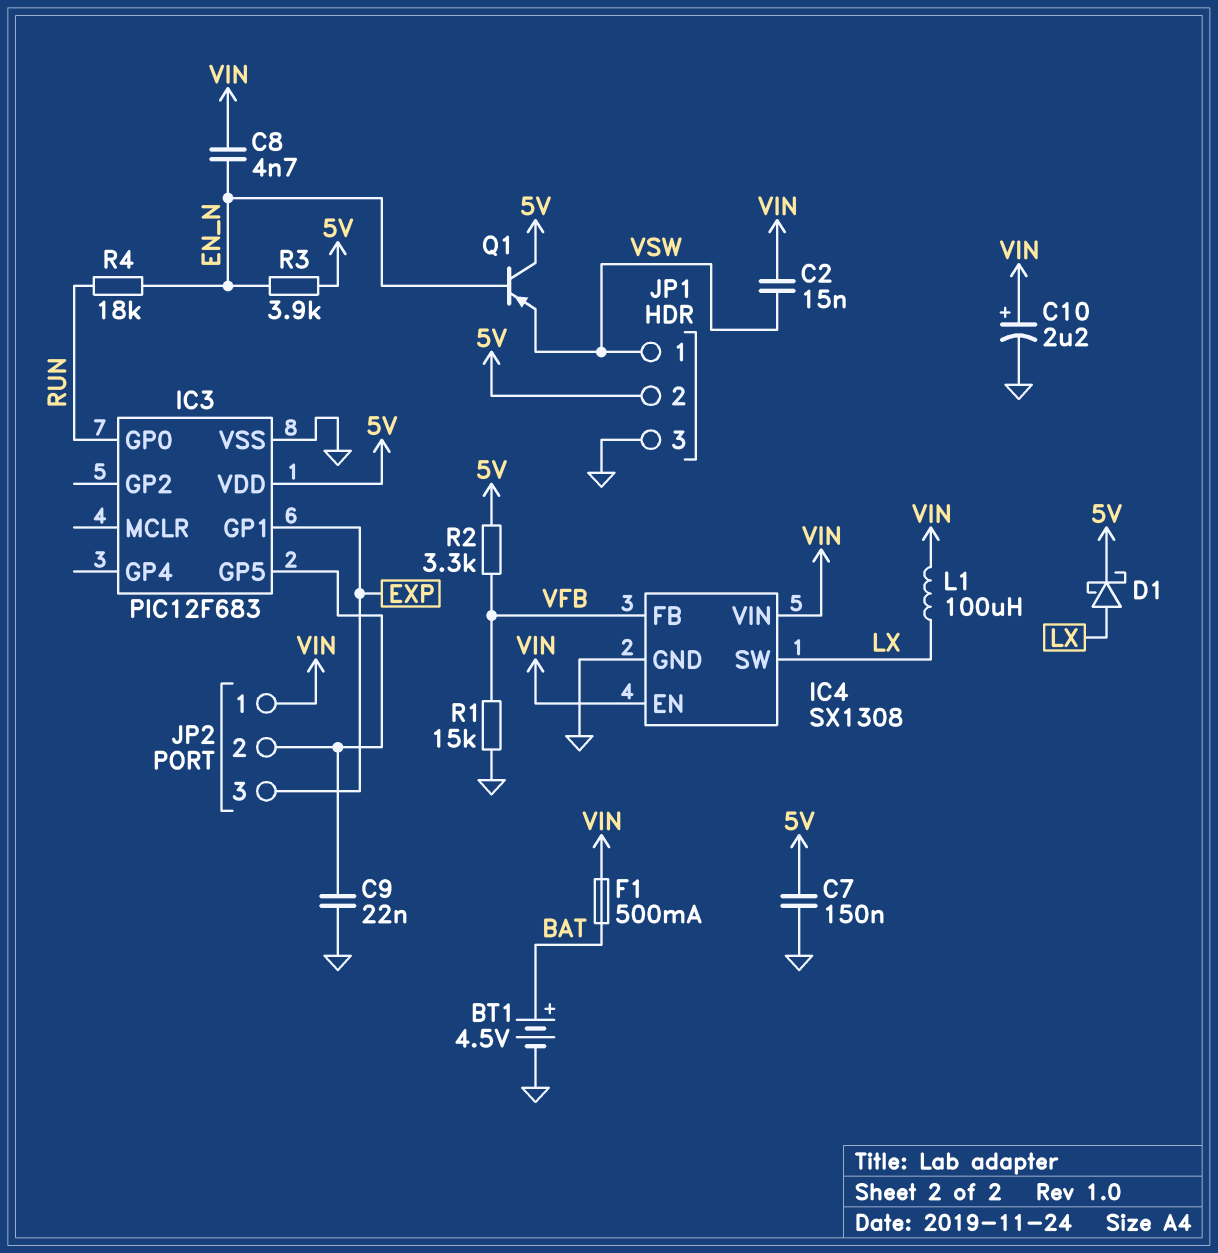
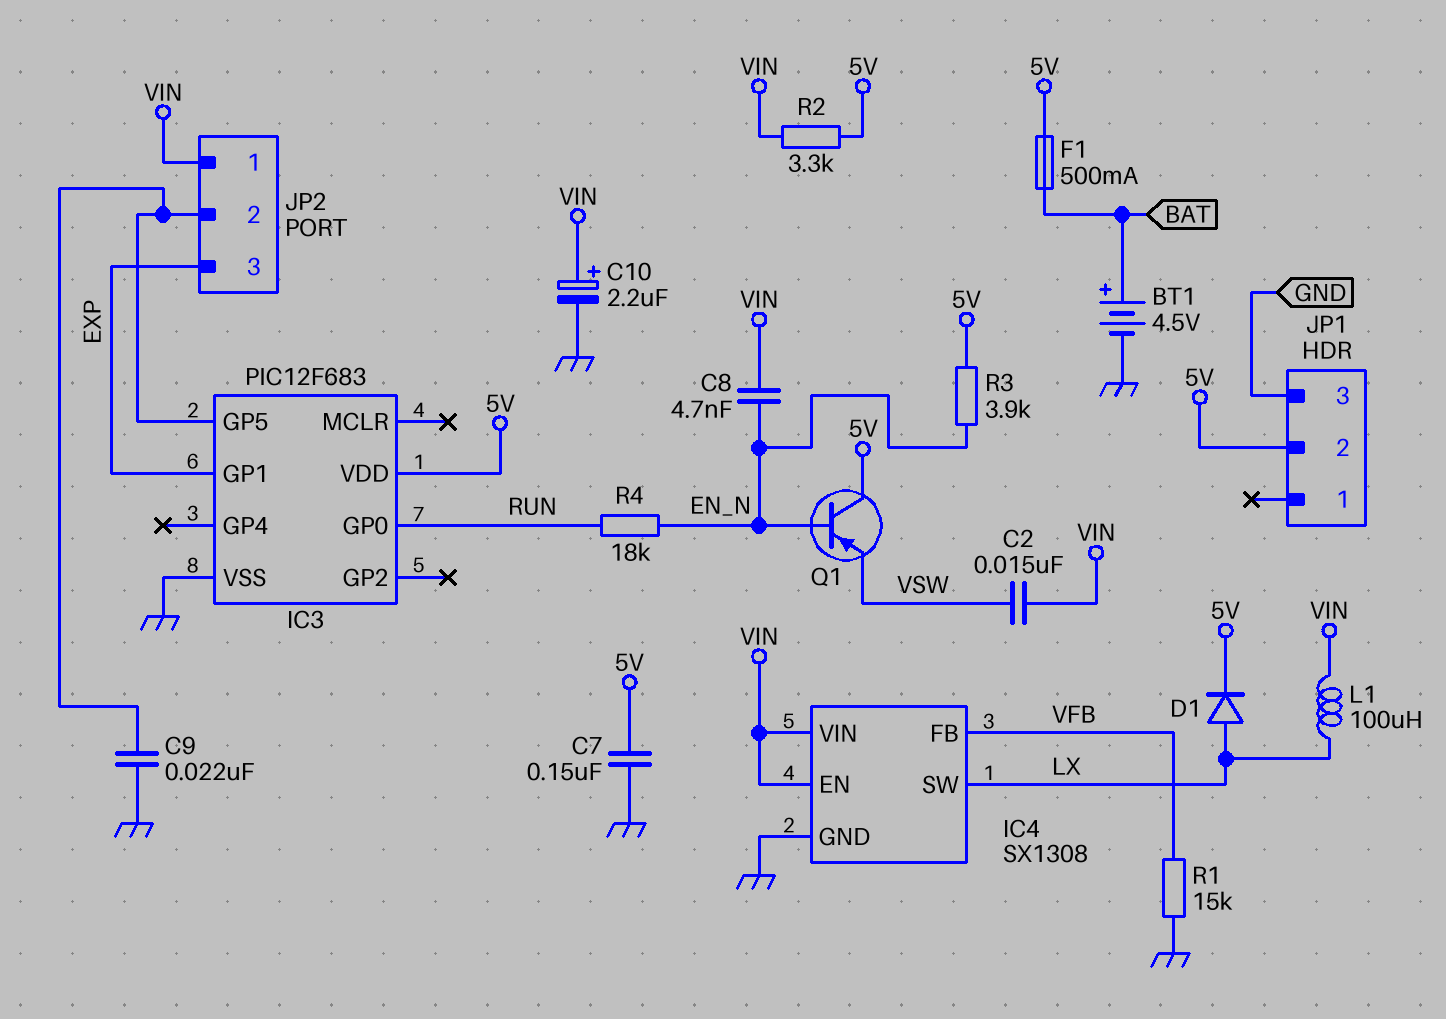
D1: schottky (A LX, K 5V) -> diode (A LX, K 5V)
F1: 500mA (BAT, VIN) -> 500mA (5V, BAT)
JP1 pin 1: VSW -> none
R2: 3.3k (5V, VFB) -> 3.3k (5V, VIN)

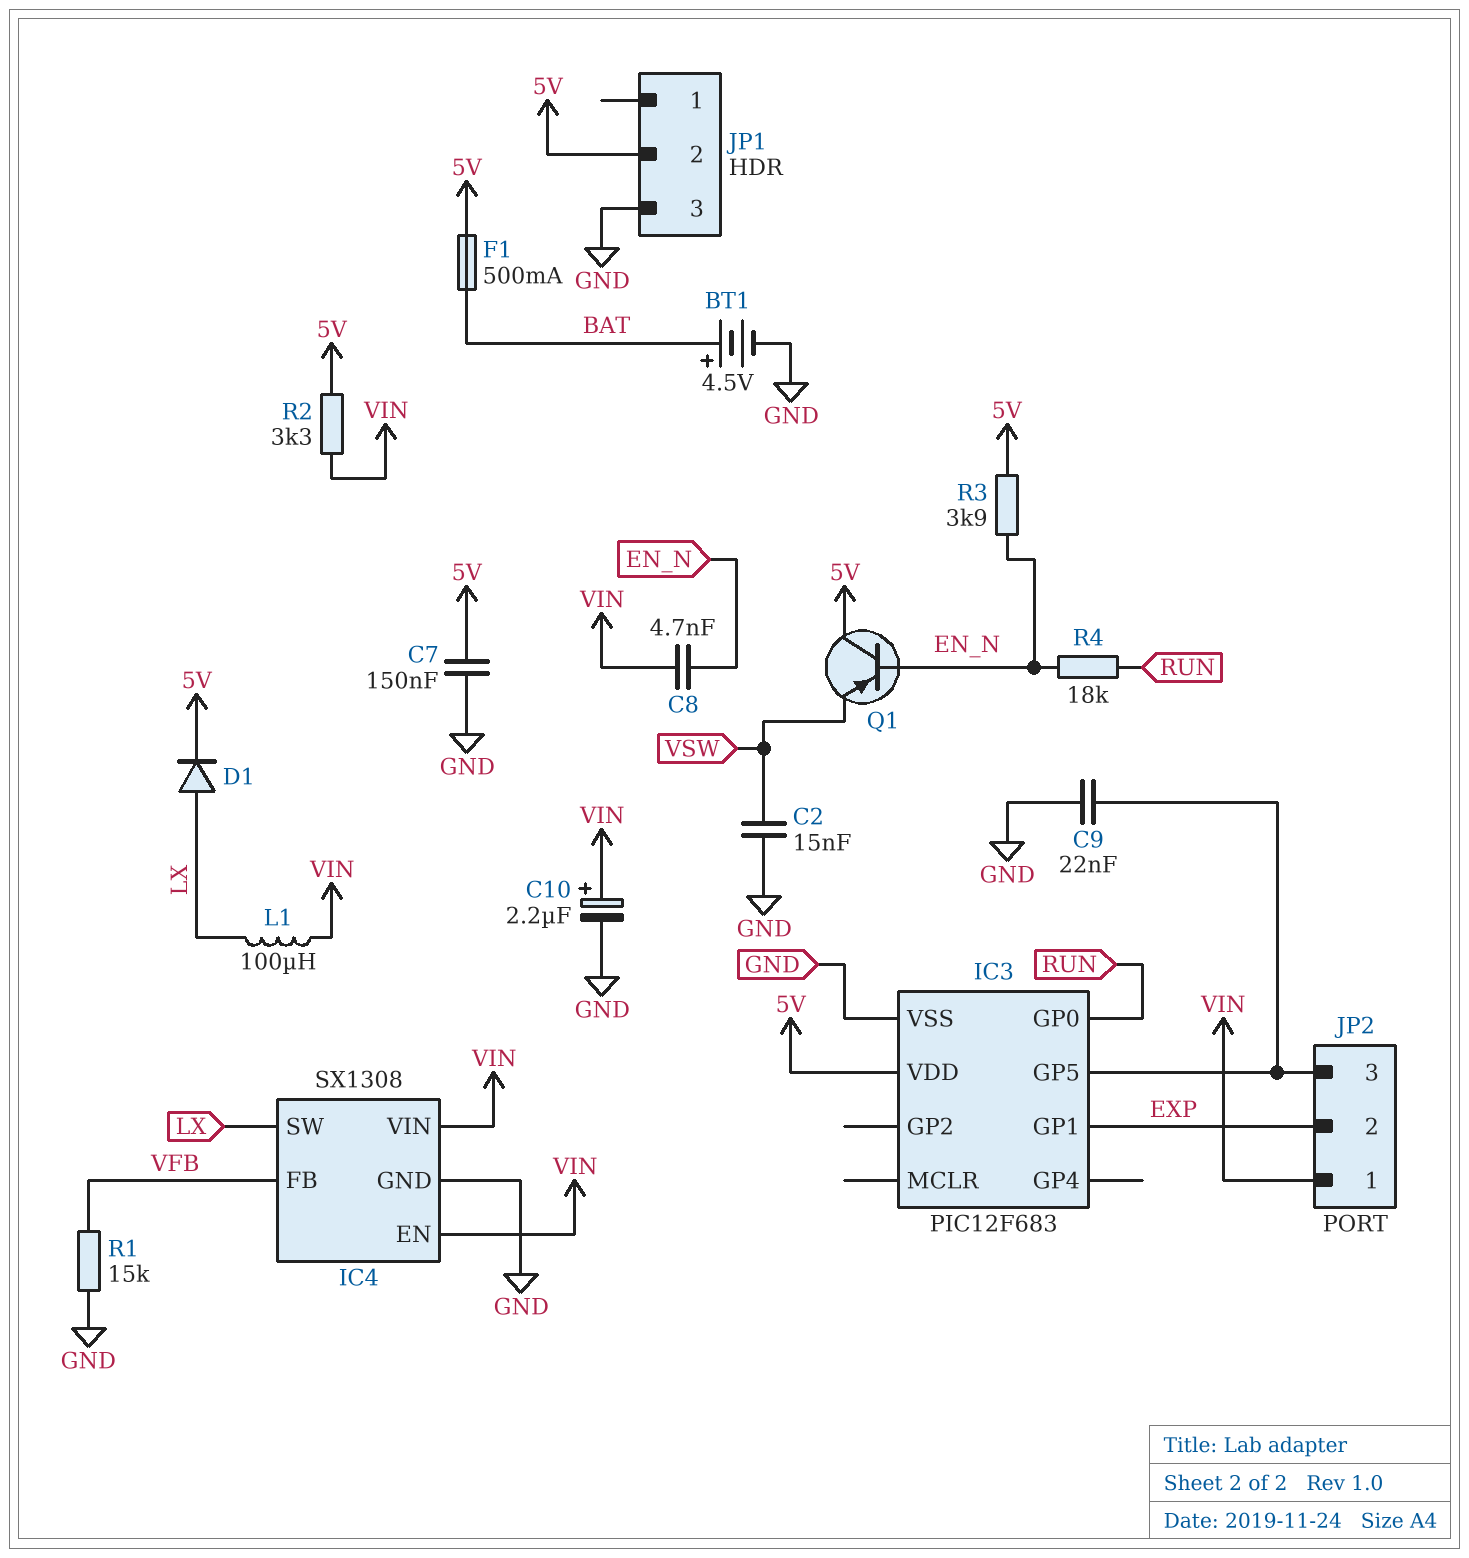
C2: 15nF (VIN, VSW) -> 15nF (GND, VSW)
JP2 pin 2: IC3/GP5 -> EXP
JP2 pin 3: EXP -> IC3/GP5

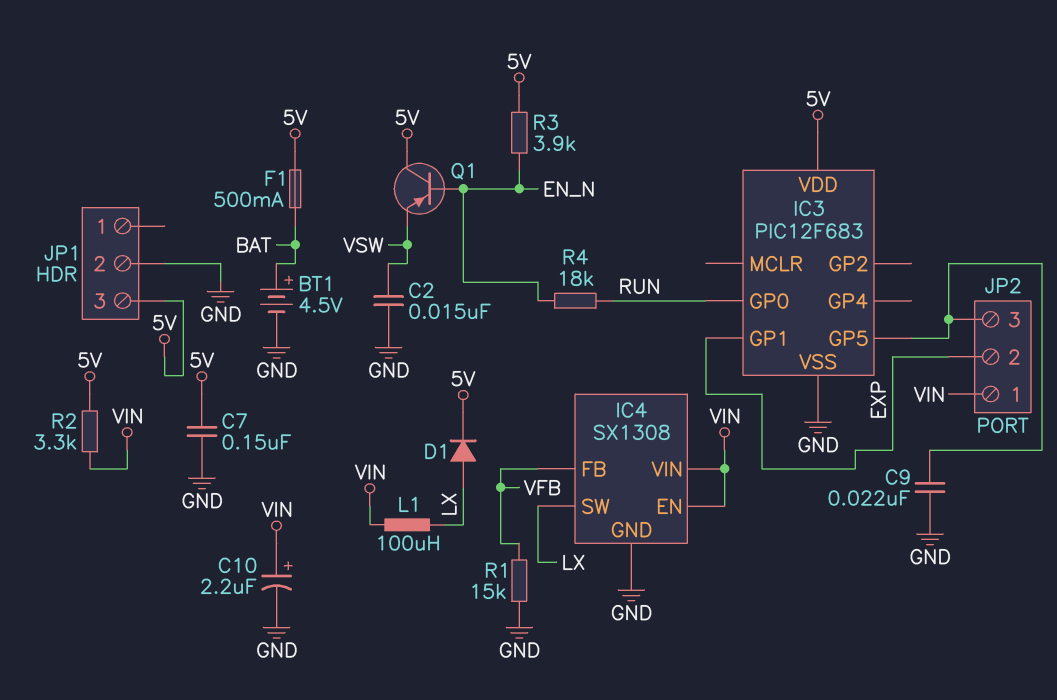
C8: 4.7nF (EN_N, VIN) -> none
JP1 pin 2: 5V -> GND
JP1 pin 3: GND -> 5V

